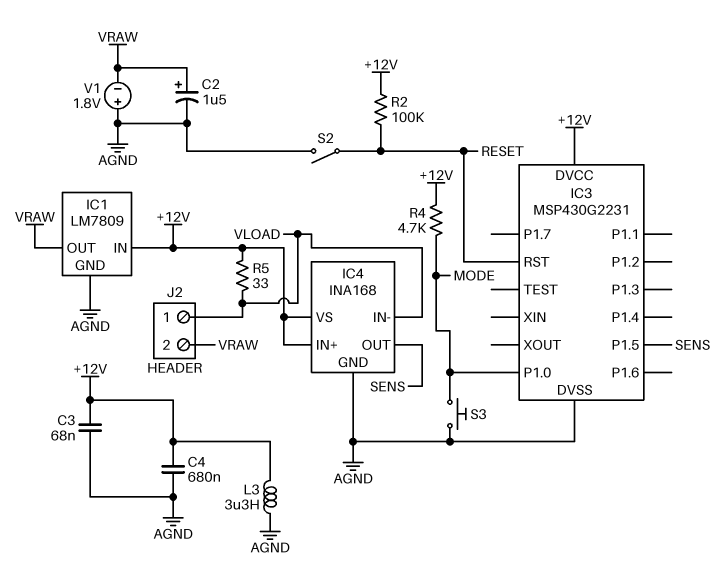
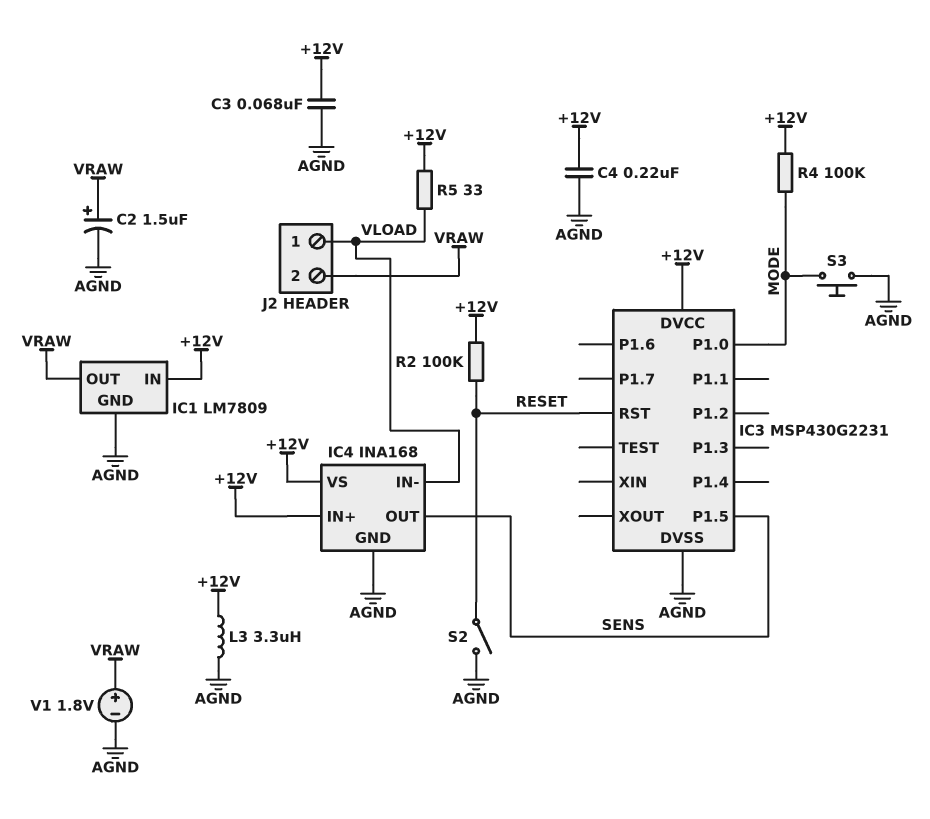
C4: 680nF (+12V, AGND) -> 220nF (+12V, AGND)
R4: 4.7k (+12V, MODE) -> 100k (+12V, MODE)
V1: 1.8V (plus AGND, minus VRAW) -> 1.8V (plus VRAW, minus AGND)

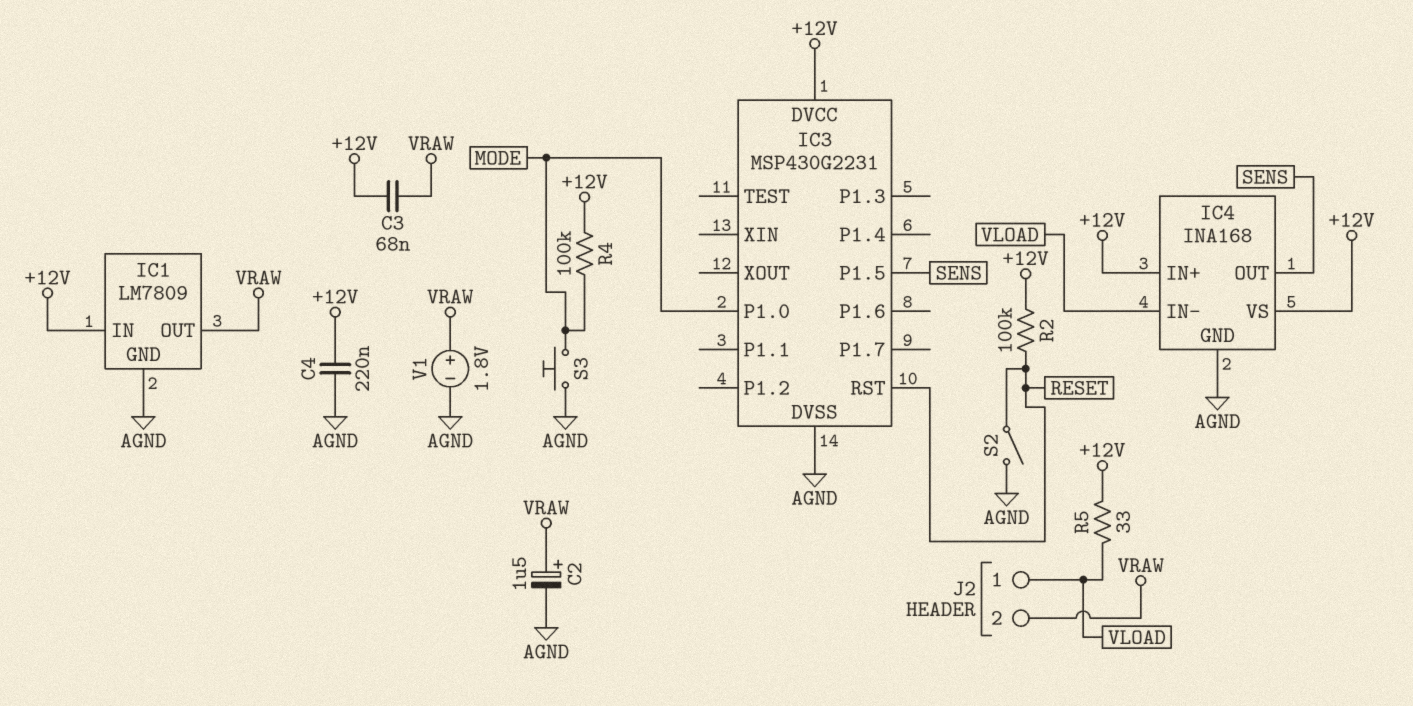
C3: 68nF (+12V, AGND) -> 68nF (+12V, VRAW)
L3: 3.3uH (+12V, AGND) -> none

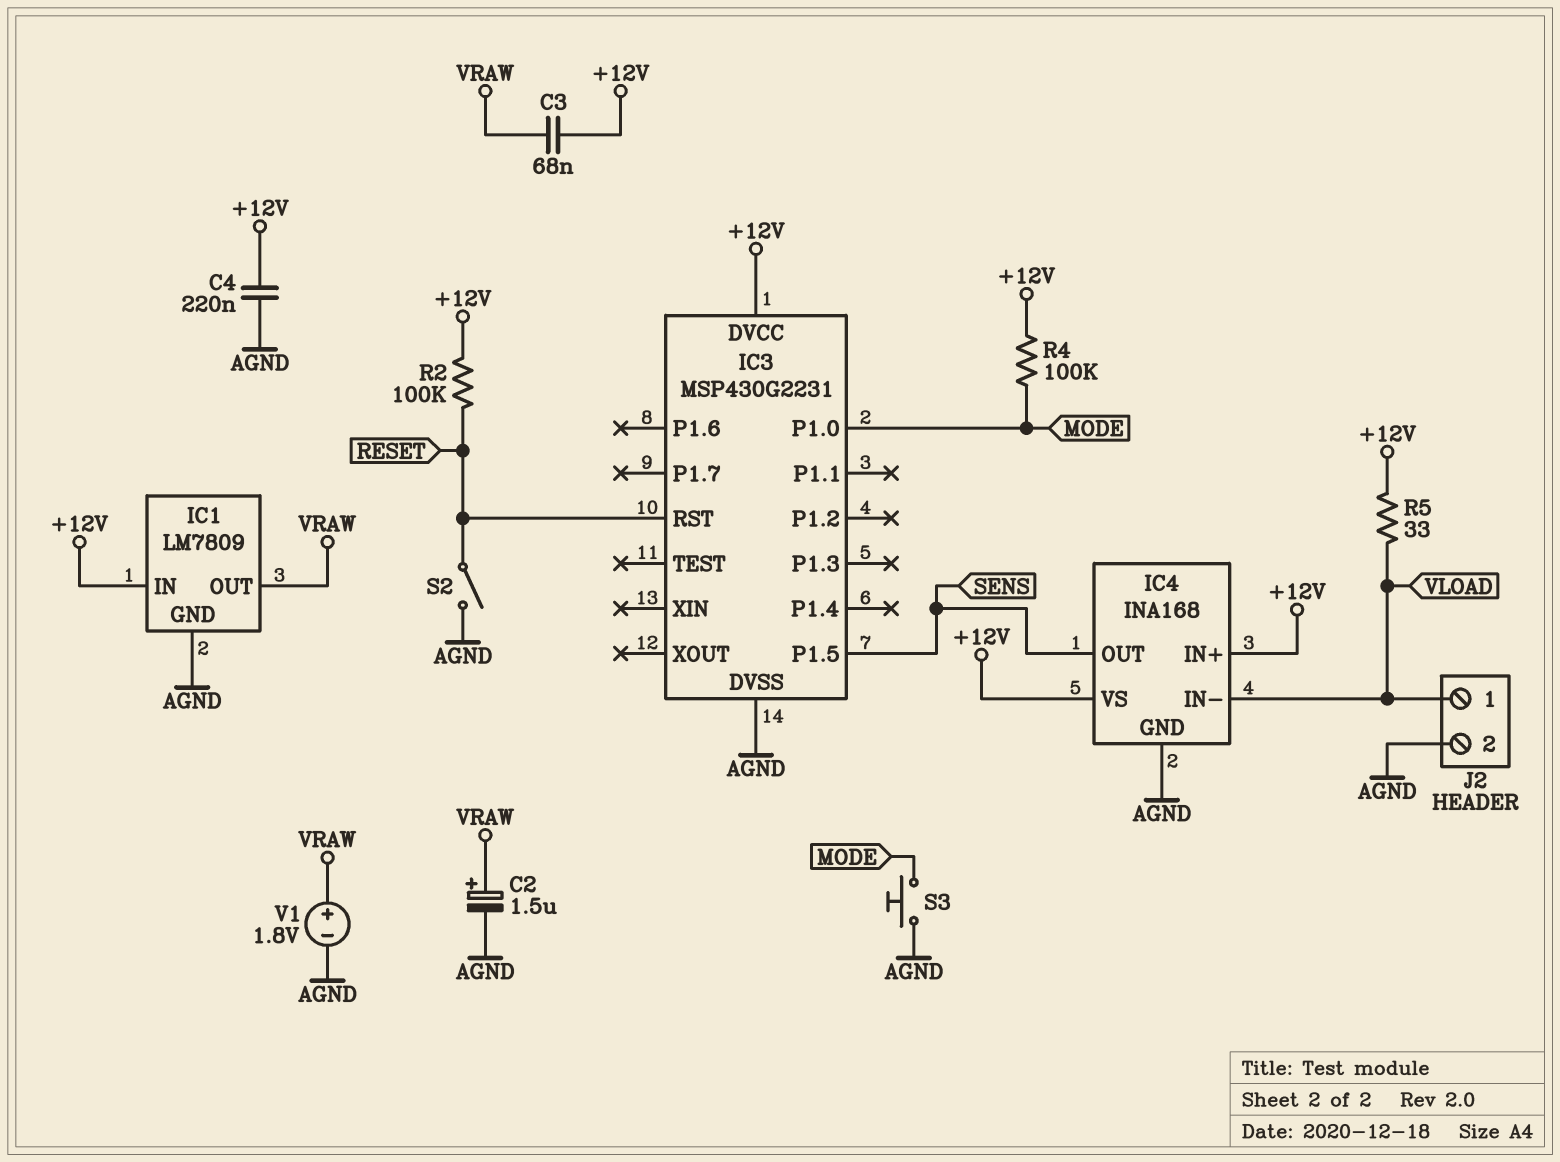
J2 pin 2: VRAW -> AGND

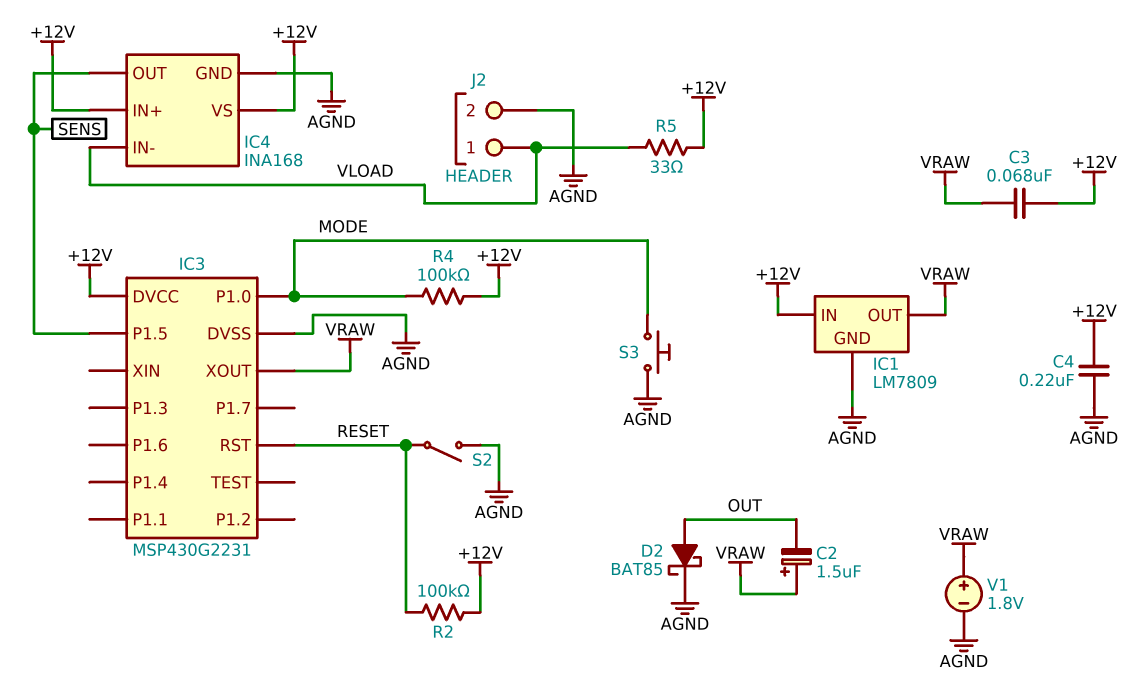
C2: 1.5uF (plus VRAW, minus AGND) -> 1.5uF (plus VRAW, minus OUT)
D2: none -> schottky BAT85 (A OUT, K AGND)
IC3 pin XOUT: none -> VRAW

